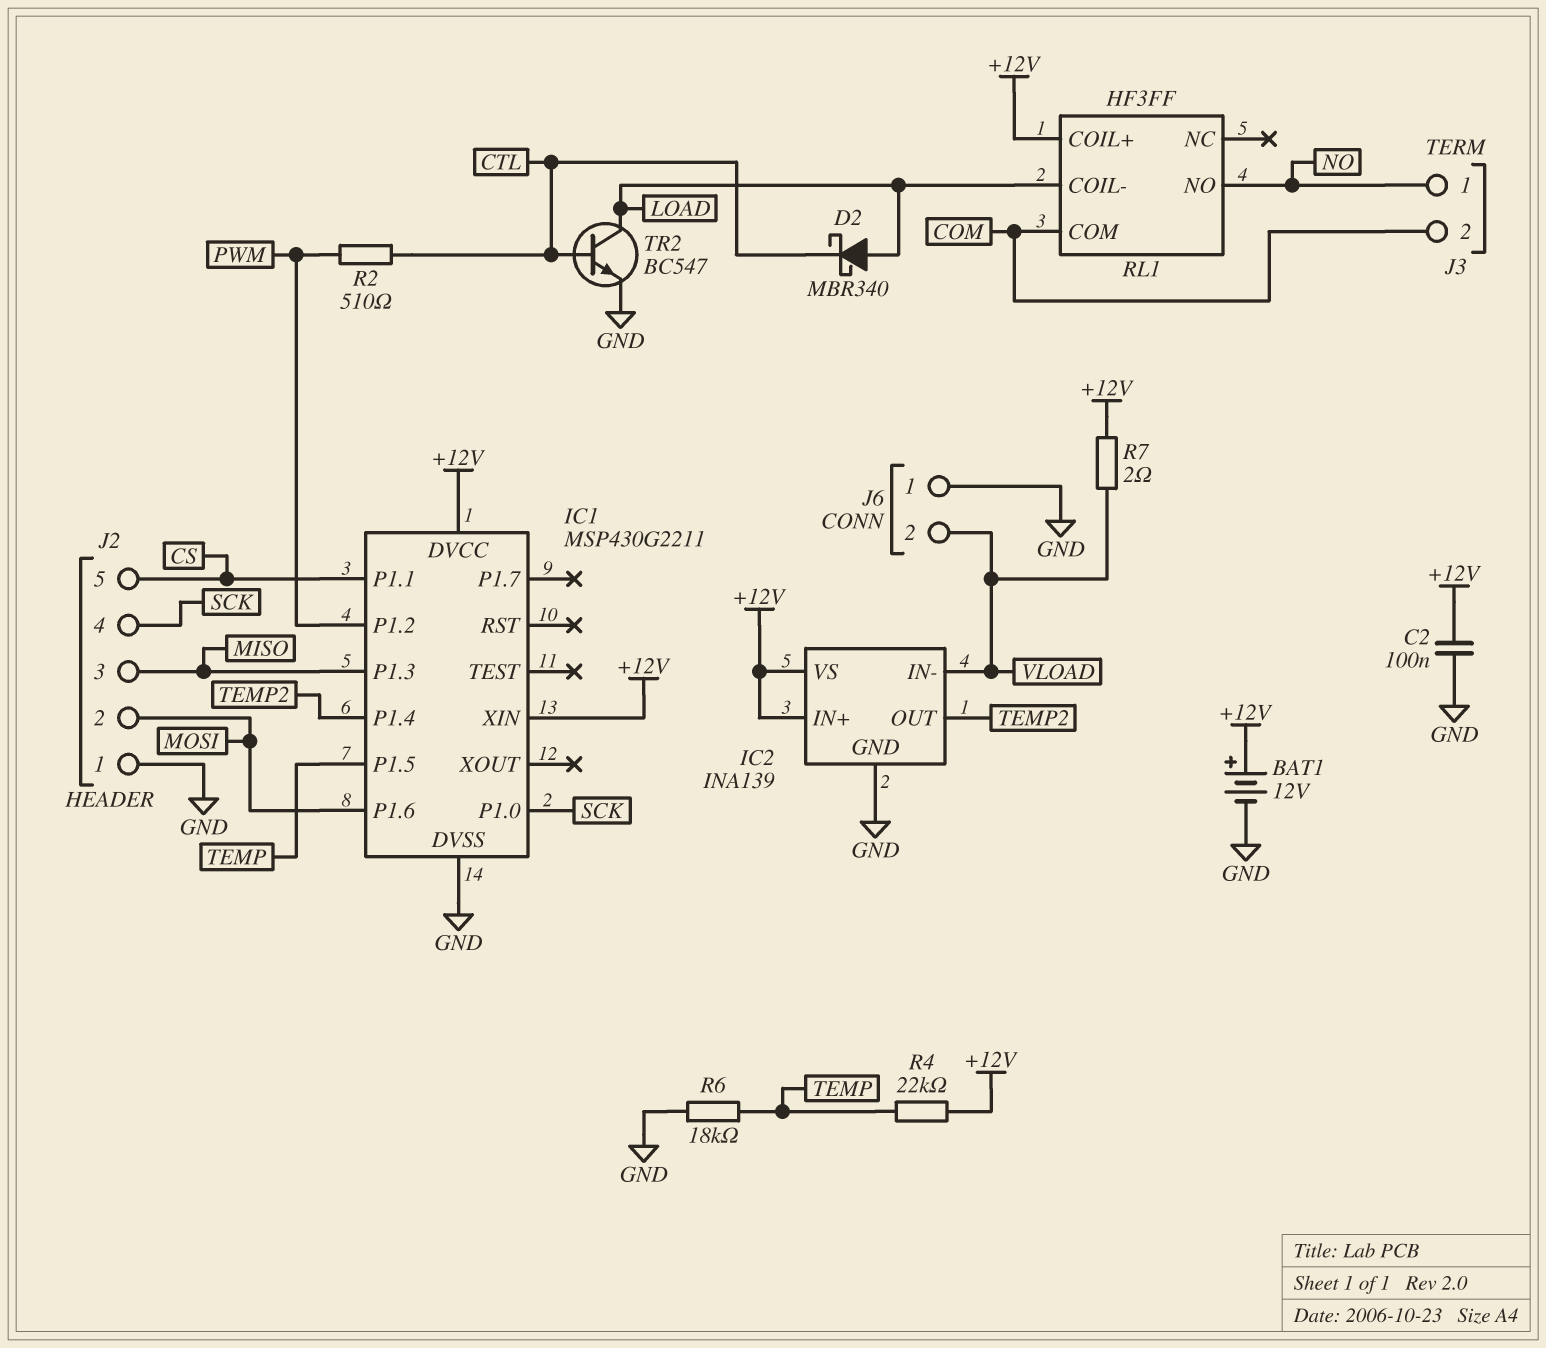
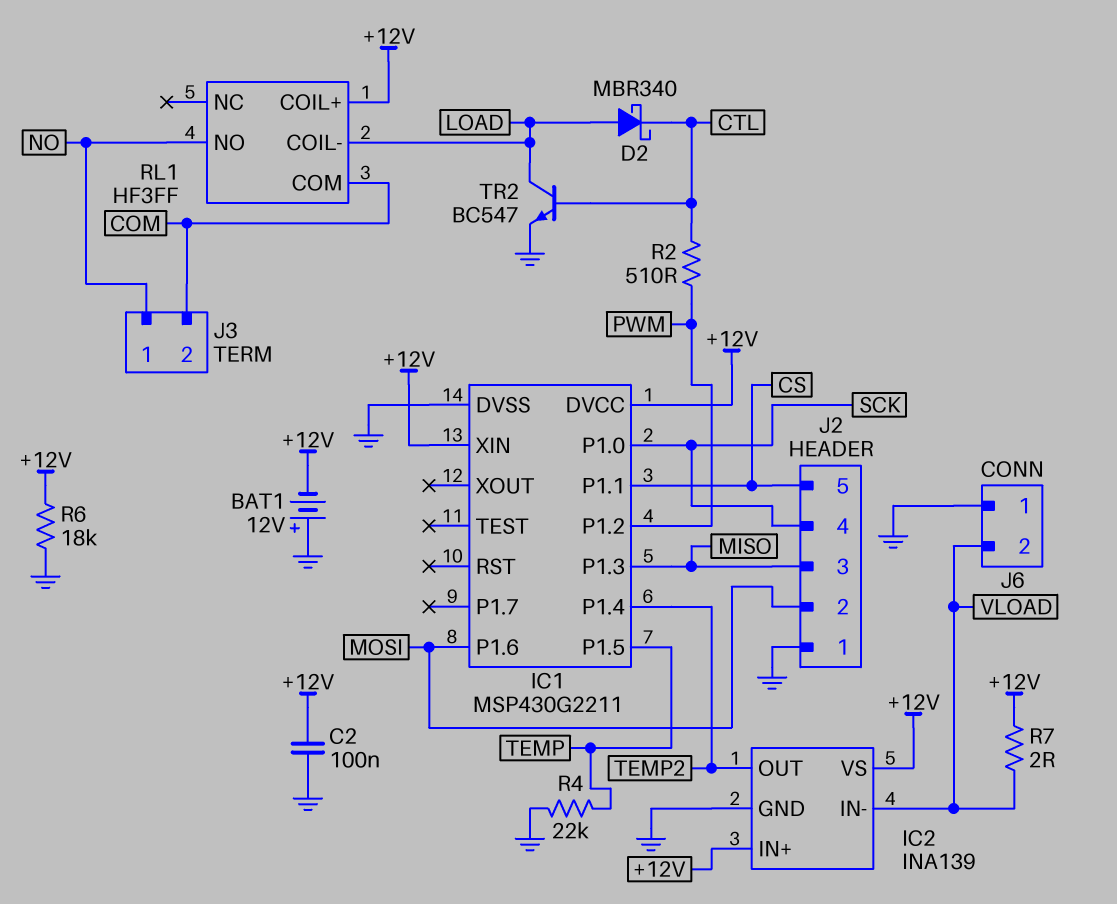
BAT1: 12V (plus +12V, minus GND) -> 12V (plus GND, minus +12V)
R4: 22k (+12V, TEMP) -> 22k (GND, TEMP)
R6: 18k (GND, TEMP) -> 18k (+12V, GND)

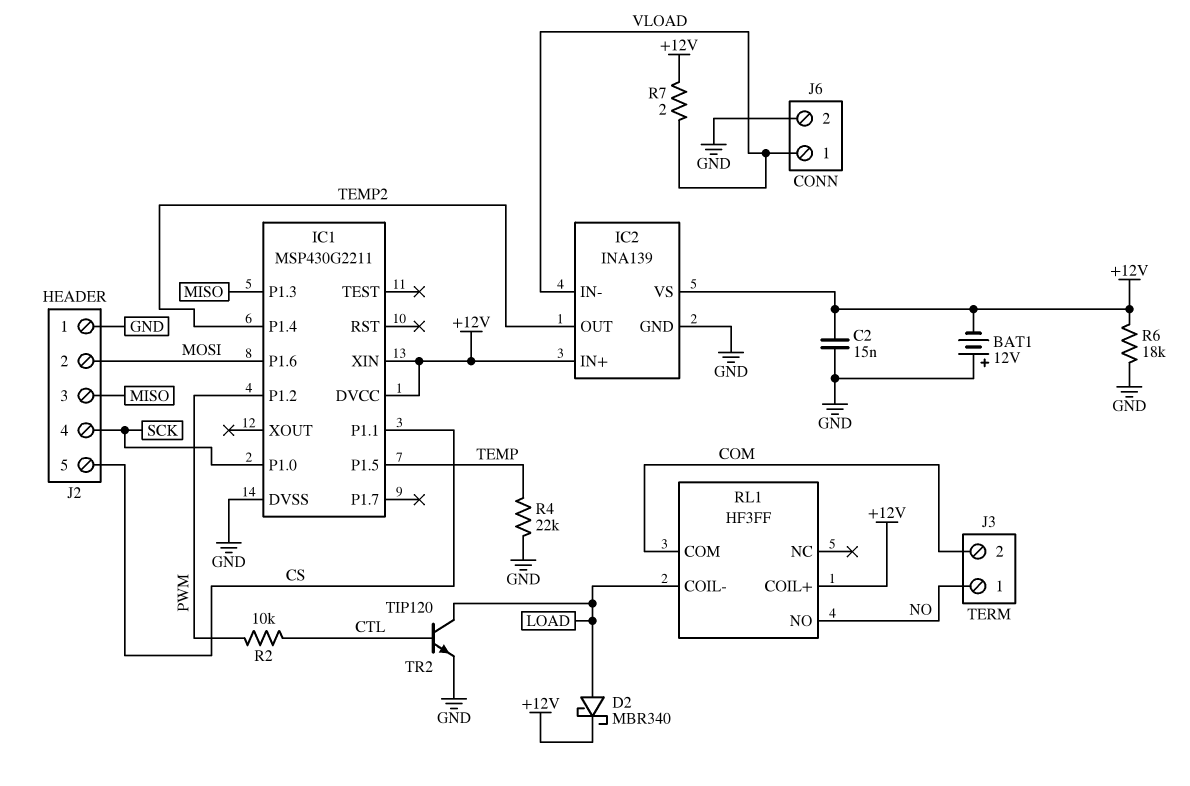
C2: 100nF (+12V, GND) -> 15nF (+12V, GND)
D2: schottky MBR340 (A LOAD, K CTL) -> schottky MBR340 (A LOAD, K +12V)
J6 pin 1: GND -> VLOAD
J6 pin 2: VLOAD -> GND
R2: 510 (CTL, PWM) -> 10k (CTL, PWM)
TR2: NPN BC547 (B CTL, C LOAD, E GND) -> NPN TIP120 (B CTL, C LOAD, E GND)

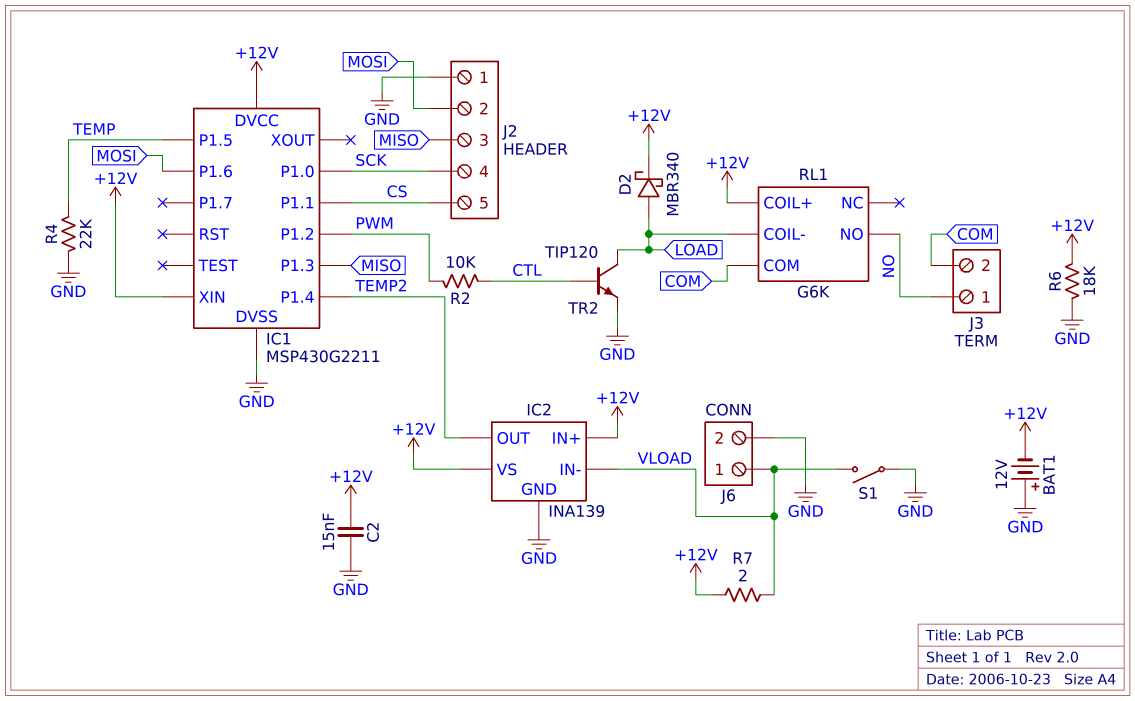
RL1: HF3FF -> G6K
S1: none -> switch (GND, VLOAD)

